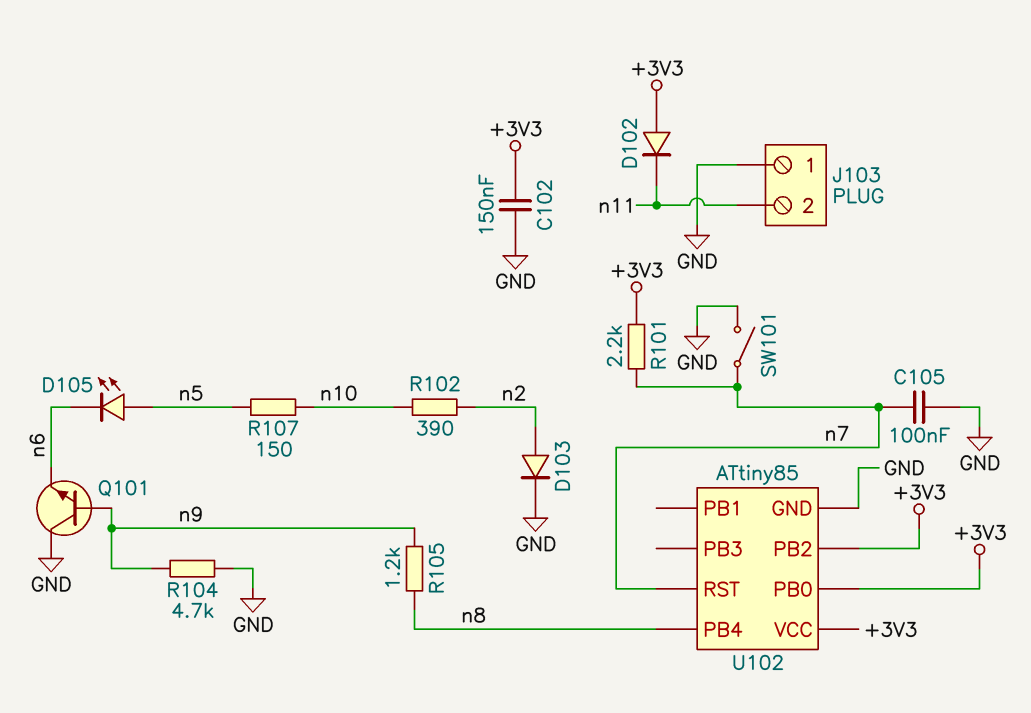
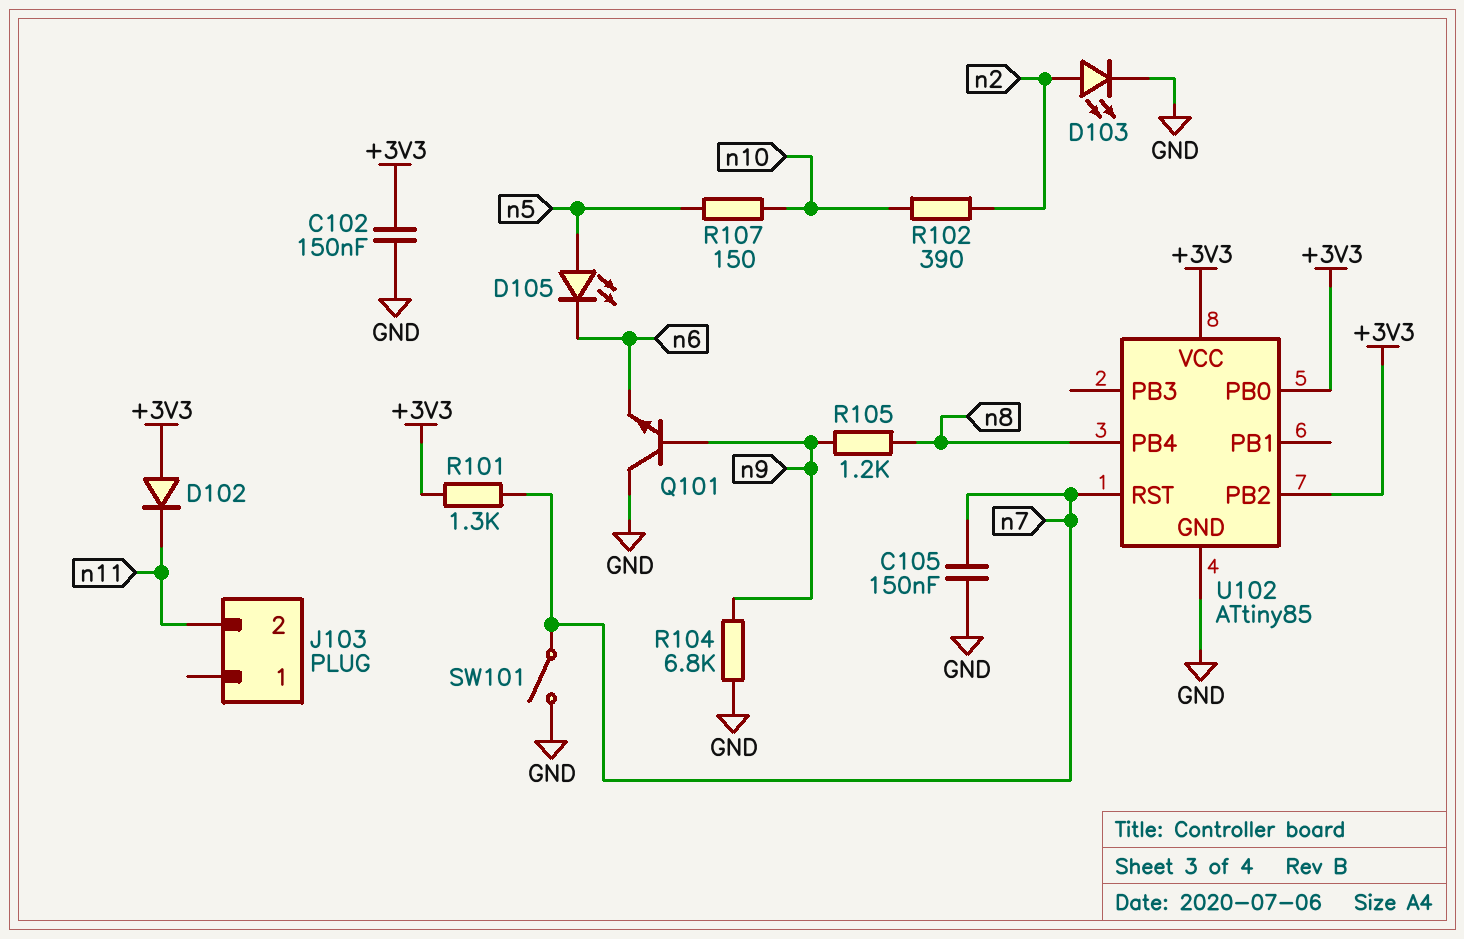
C105: 100nF (GND, n7) -> 150nF (GND, n7)
D103: diode (A n2, K GND) -> LED (A n2, K GND)
J103 pin 1: GND -> none
R101: 2.2k (+3V3, n7) -> 1.3k (+3V3, n7)
R104: 4.7k (GND, n9) -> 6.8k (GND, n9)

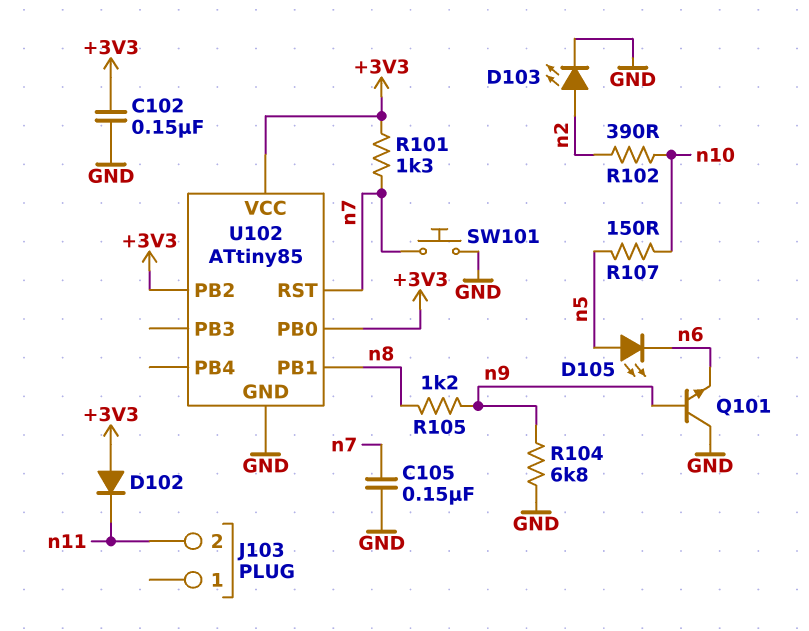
SW101: switch (GND, n7) -> button (GND, n7)
U102 pin PB1: none -> n8
U102 pin PB4: n8 -> none

